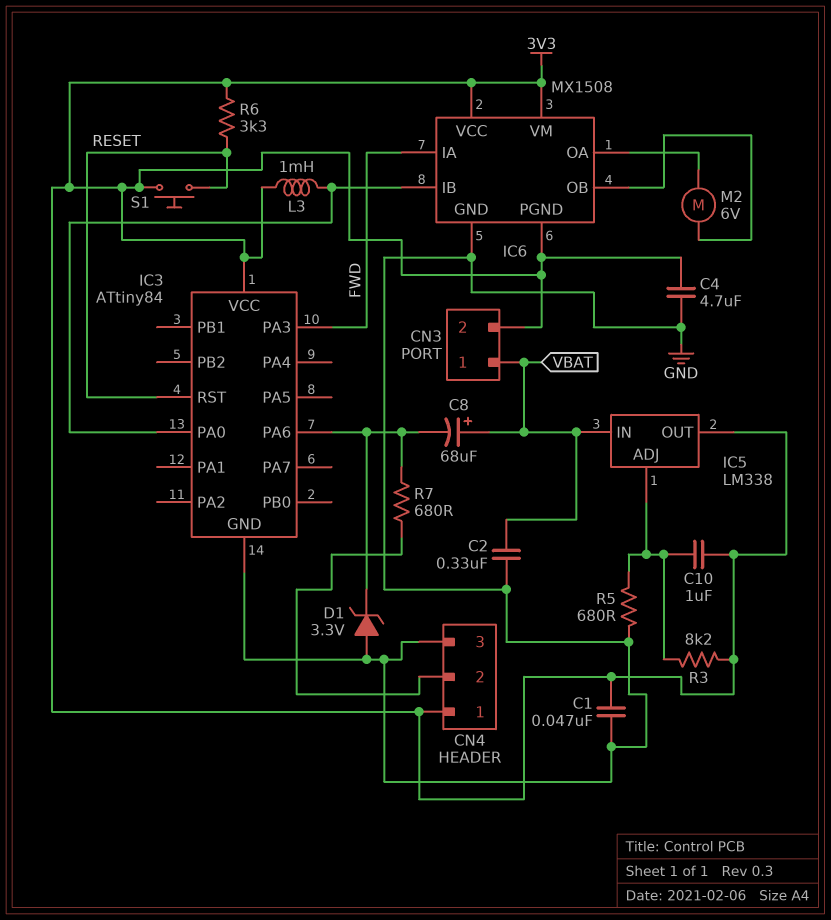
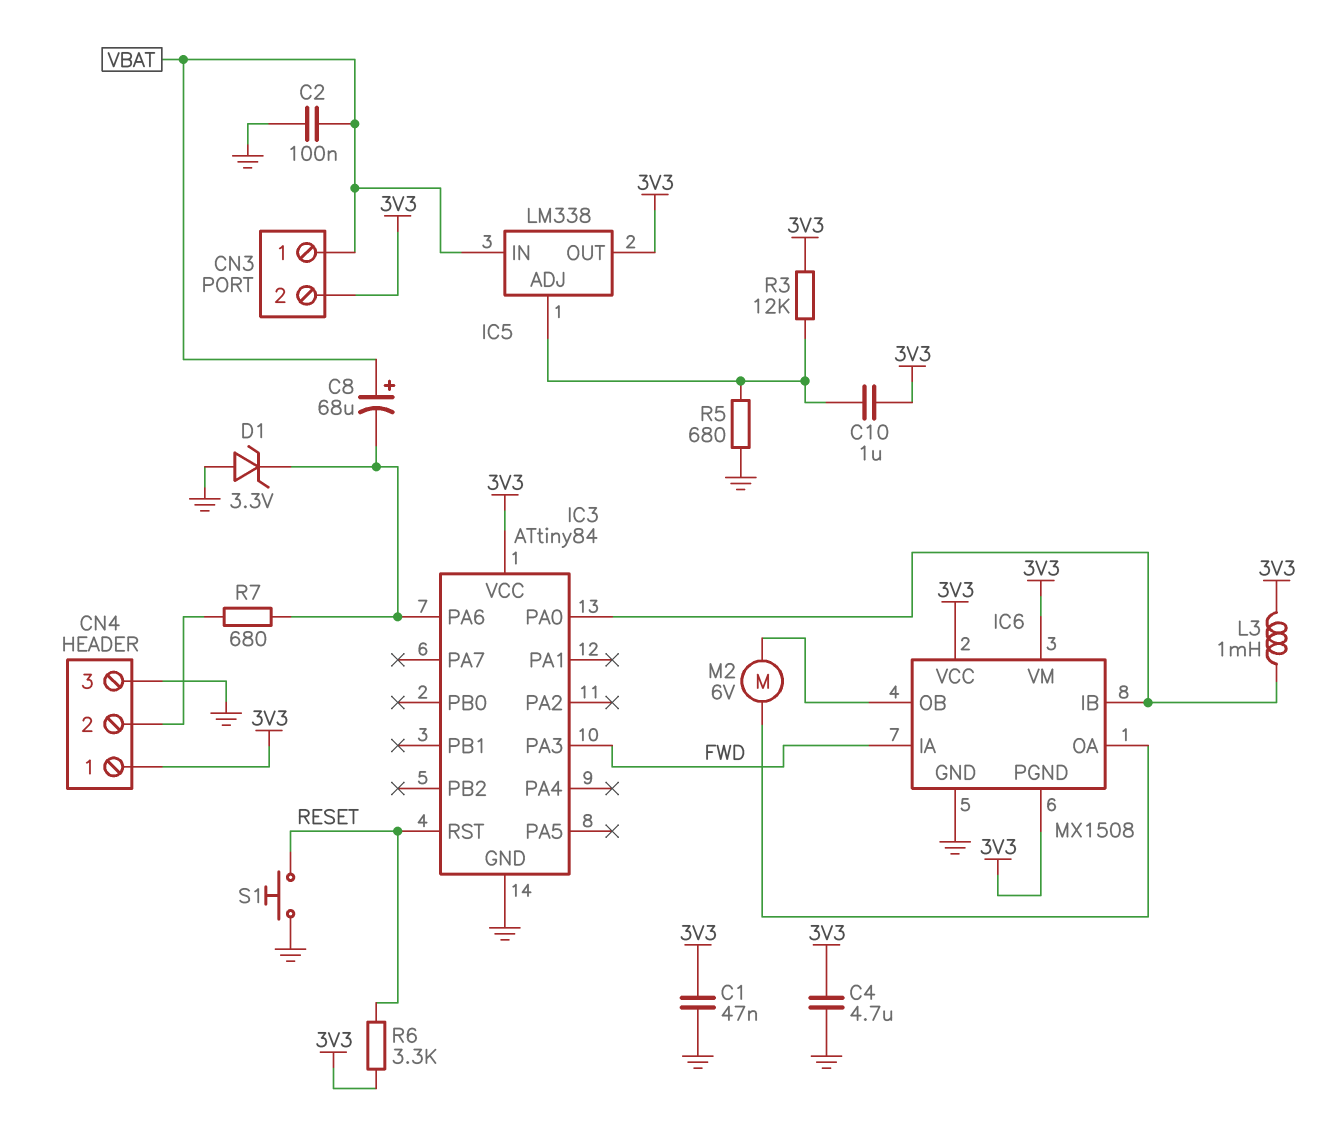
C2: 330nF (GND, VBAT) -> 100nF (GND, VBAT)
R3: 8.2k (3V3, IC5/ADJ) -> 12k (3V3, IC5/ADJ)
S1: button (3V3, RESET) -> button (GND, RESET)

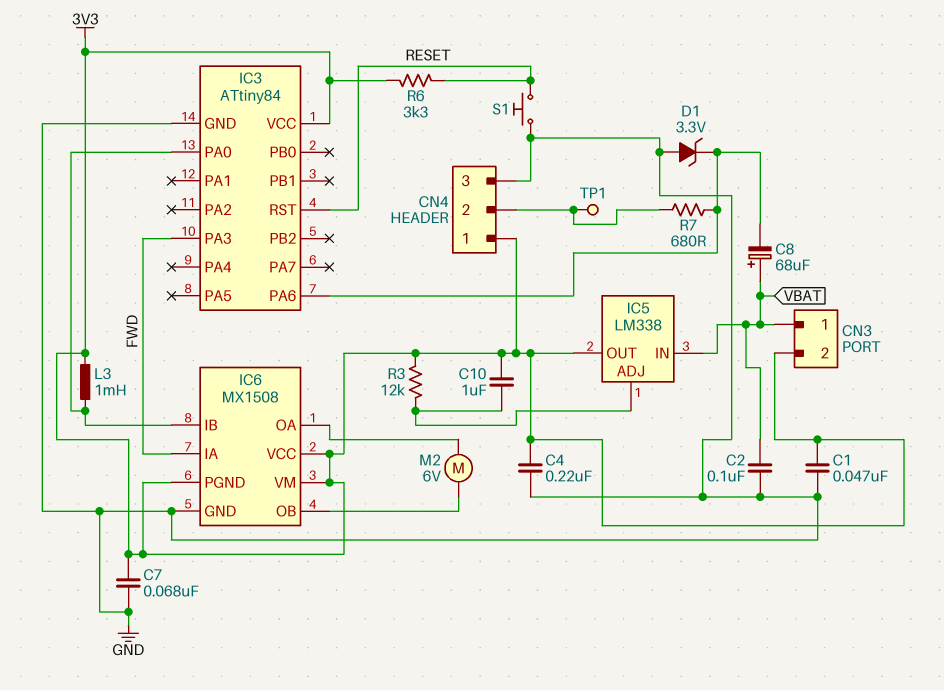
C4: 4.7uF (3V3, GND) -> 220nF (3V3, GND)
C7: none -> 68nF (3V3, GND)
R5: 680 (GND, IC5/ADJ) -> none
TP1: none -> test point (CN4/2)

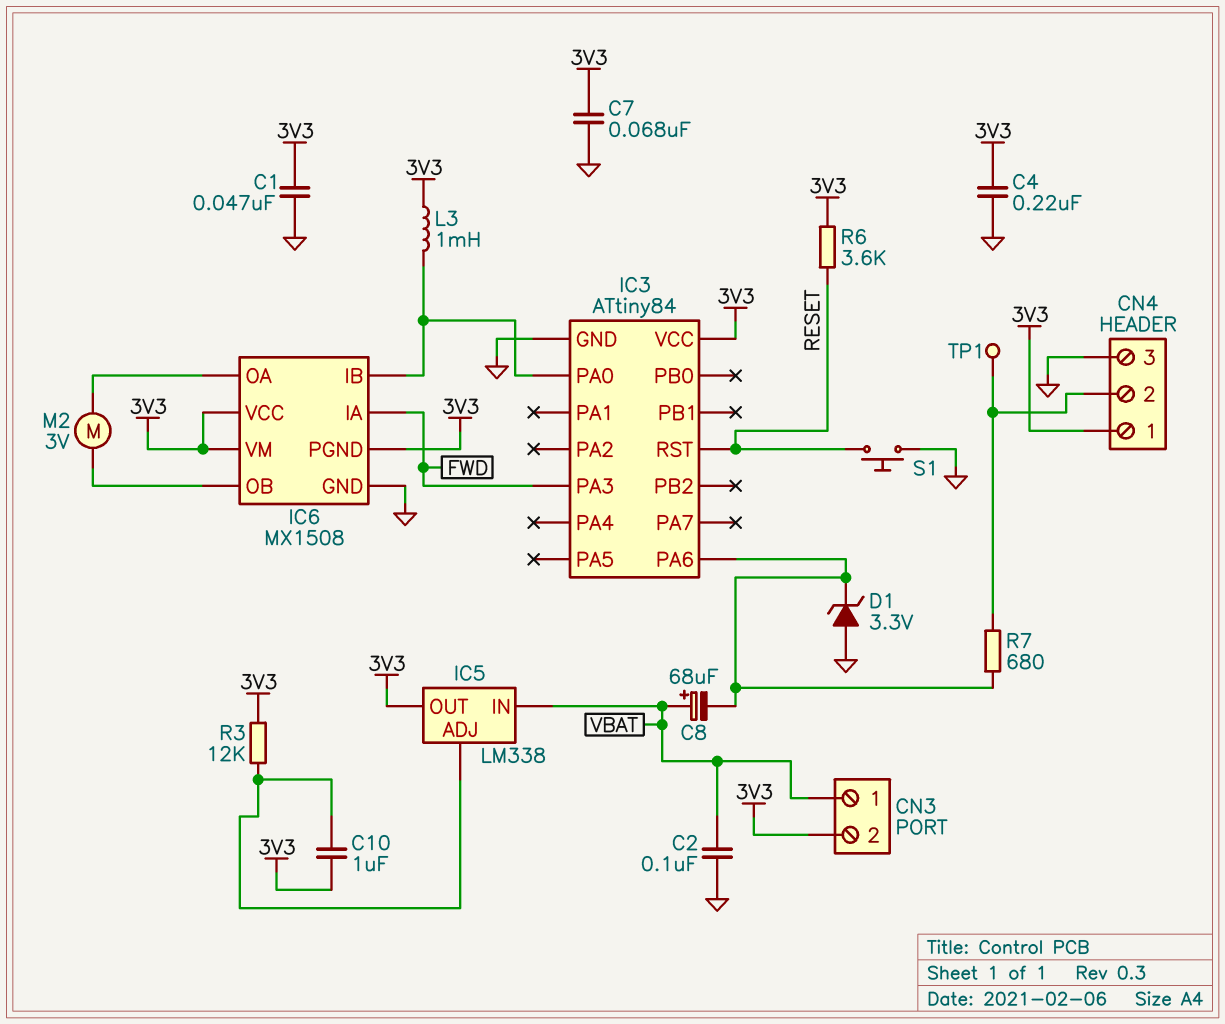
M2: motor 6V (IC6/OA, IC6/OB) -> motor 3V (IC6/OA, IC6/OB)
R6: 3.3k (3V3, RESET) -> 3.6k (3V3, RESET)

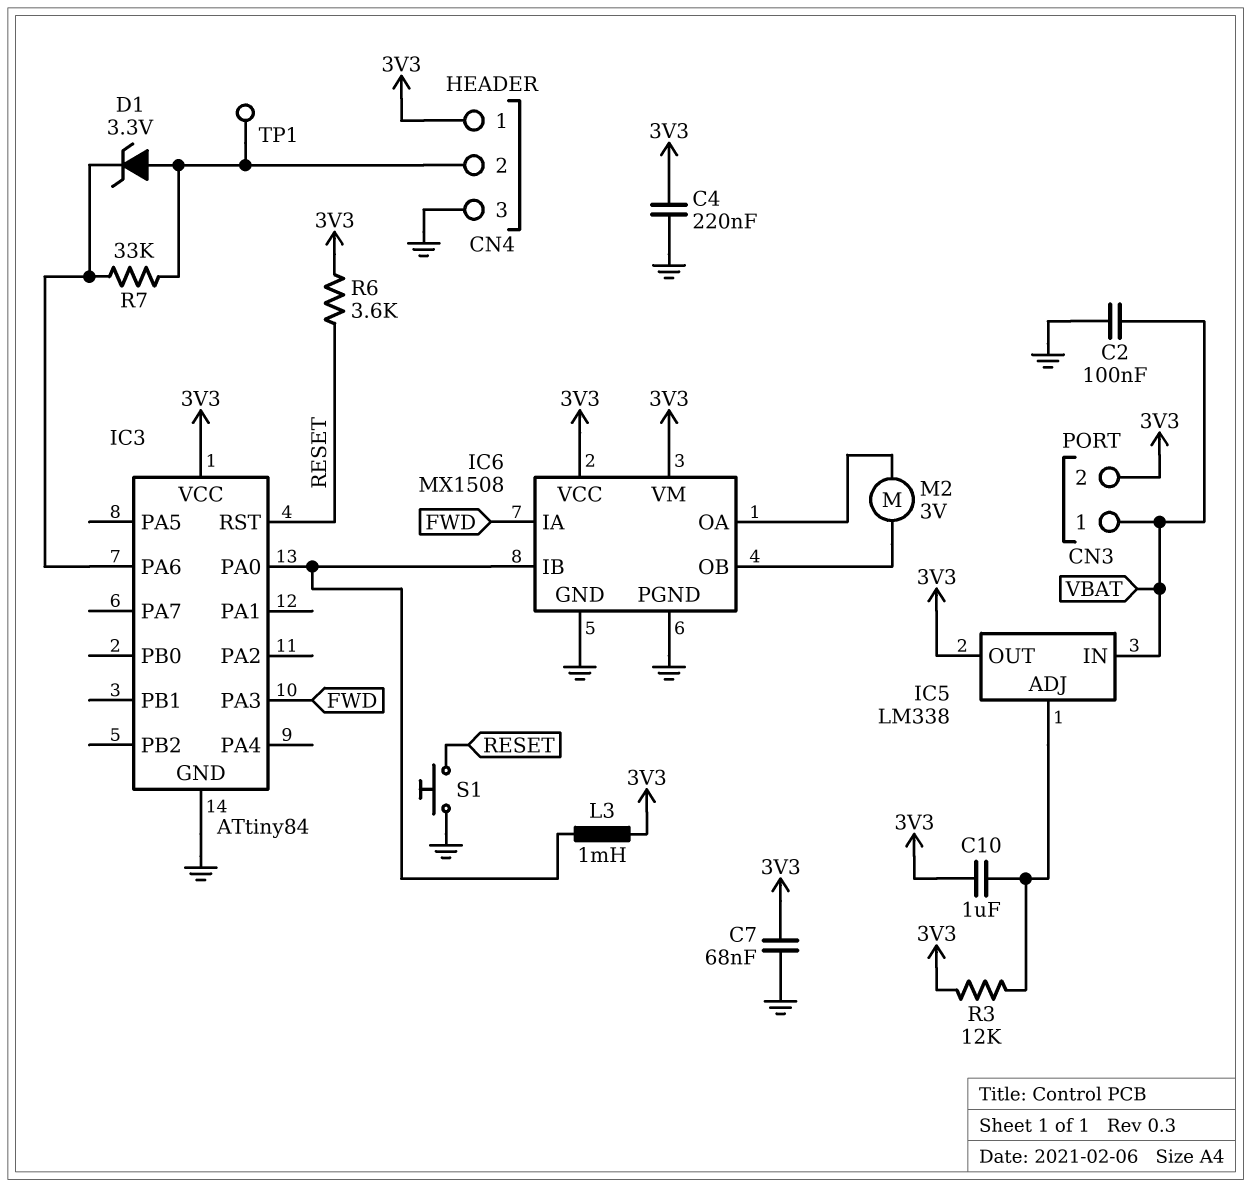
C1: 47nF (3V3, GND) -> none
C8: 68uF (plus VBAT, minus IC3/PA6) -> none
D1: zener 3.3V (A GND, K IC3/PA6) -> zener 3.3V (A CN4/2, K IC3/PA6)
IC6 pin PGND: 3V3 -> GND
R7: 680 (CN4/2, IC3/PA6) -> 33k (CN4/2, IC3/PA6)

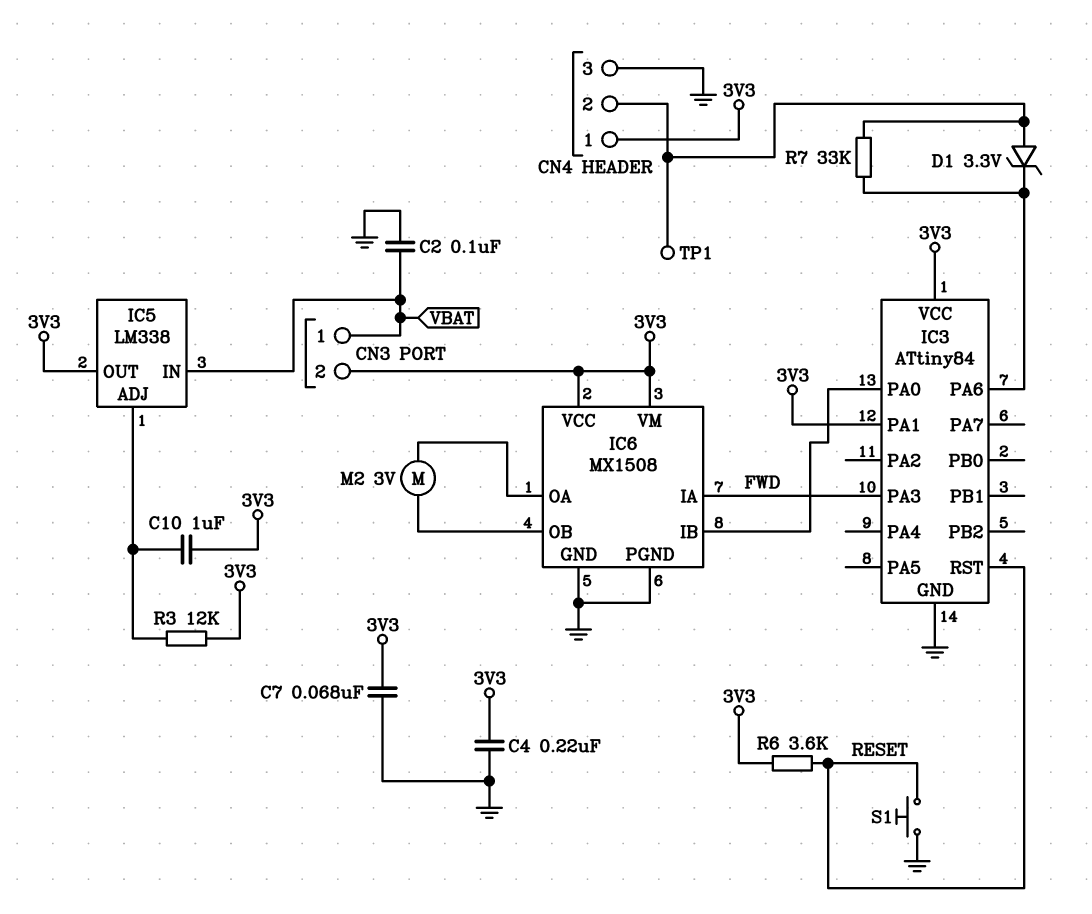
IC3 pin PA1: none -> 3V3
L3: 1mH (3V3, IC3/PA0) -> none

